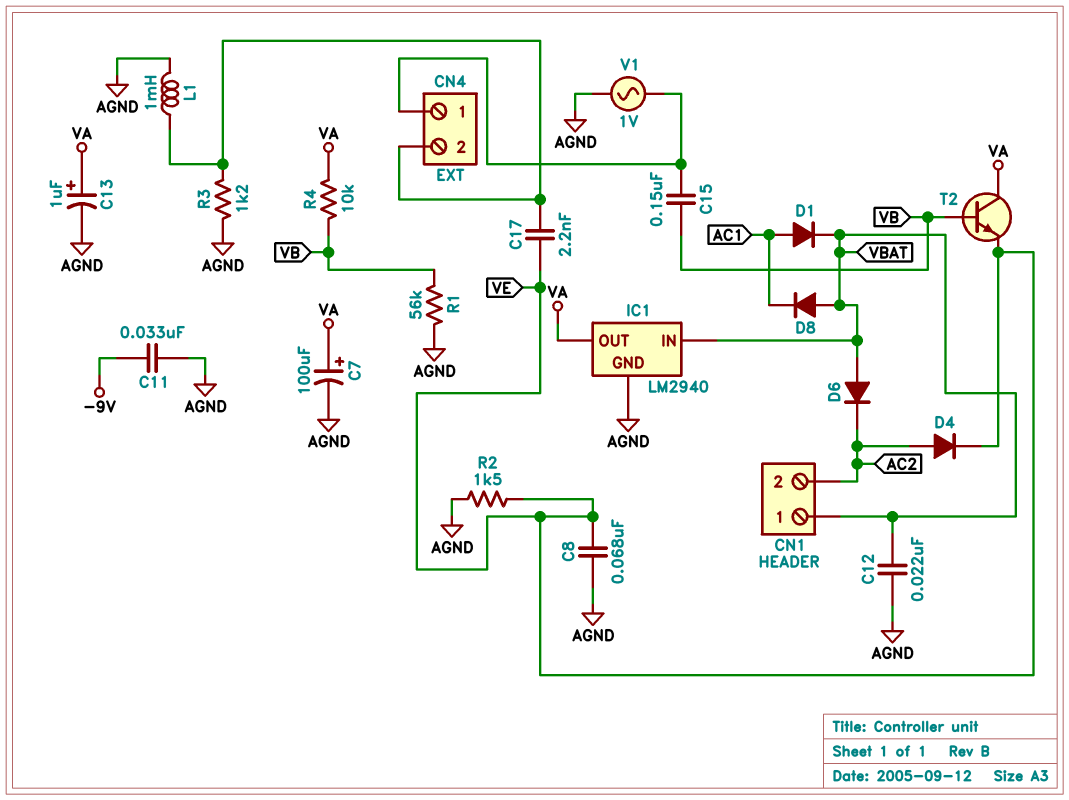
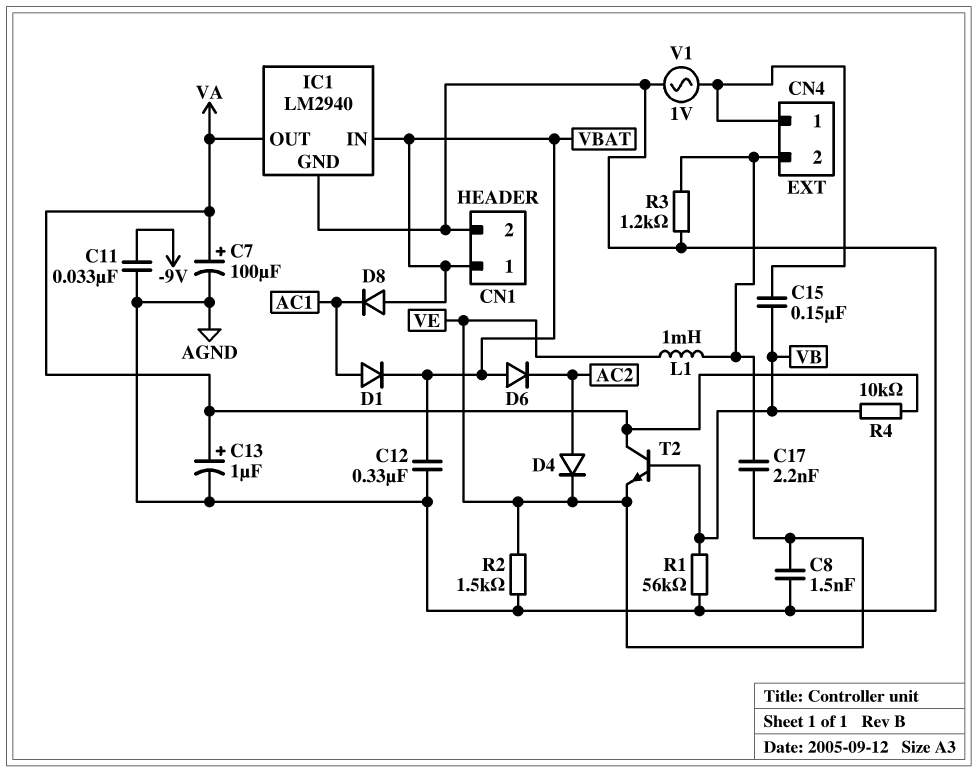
C8: 68nF (AGND, VE) -> 1.5nF (AGND, VE)
C12: 22nF (AGND, VBAT) -> 330nF (AGND, VBAT)
CN1 pin 2: AC2 -> AGND
L1: 1mH (AGND, CN4/2) -> 1mH (CN4/2, VE)

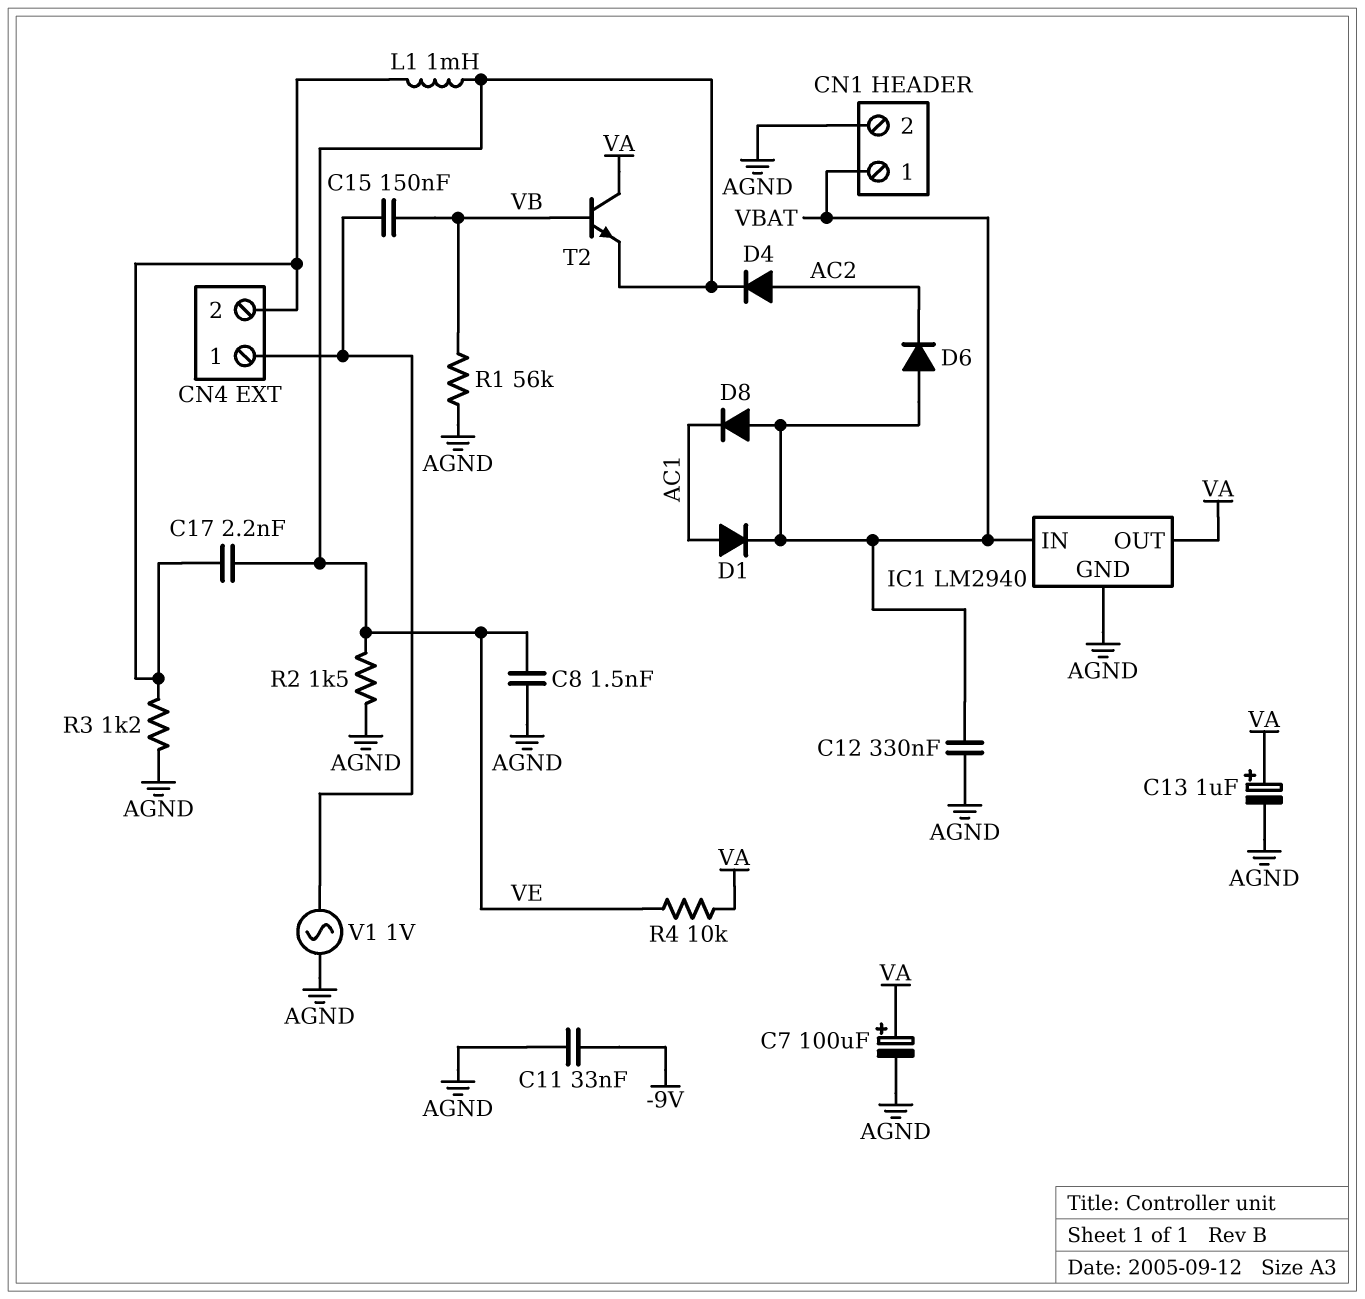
R4: 10k (VA, VB) -> 10k (VA, VE)

